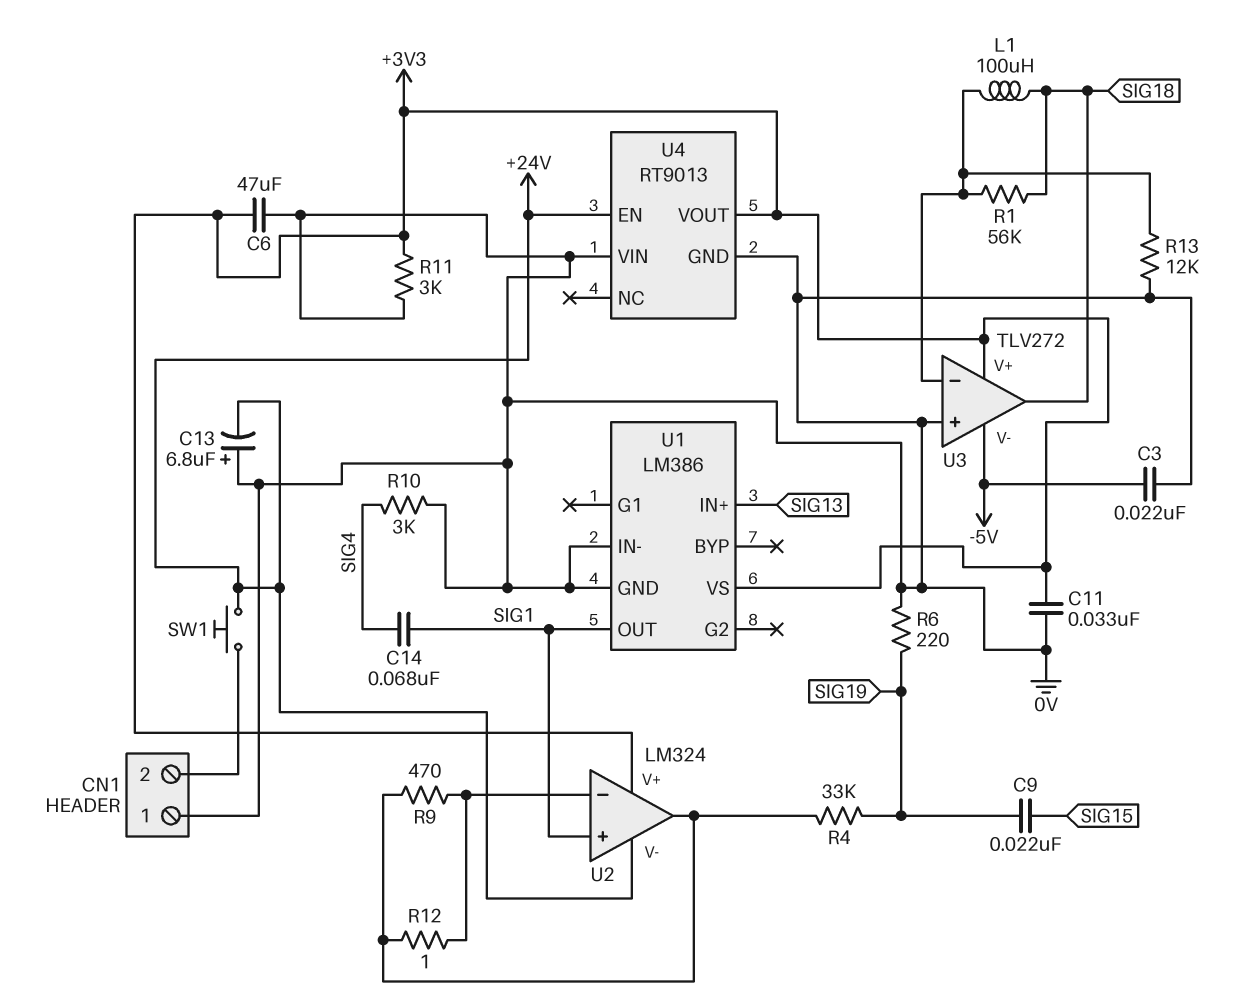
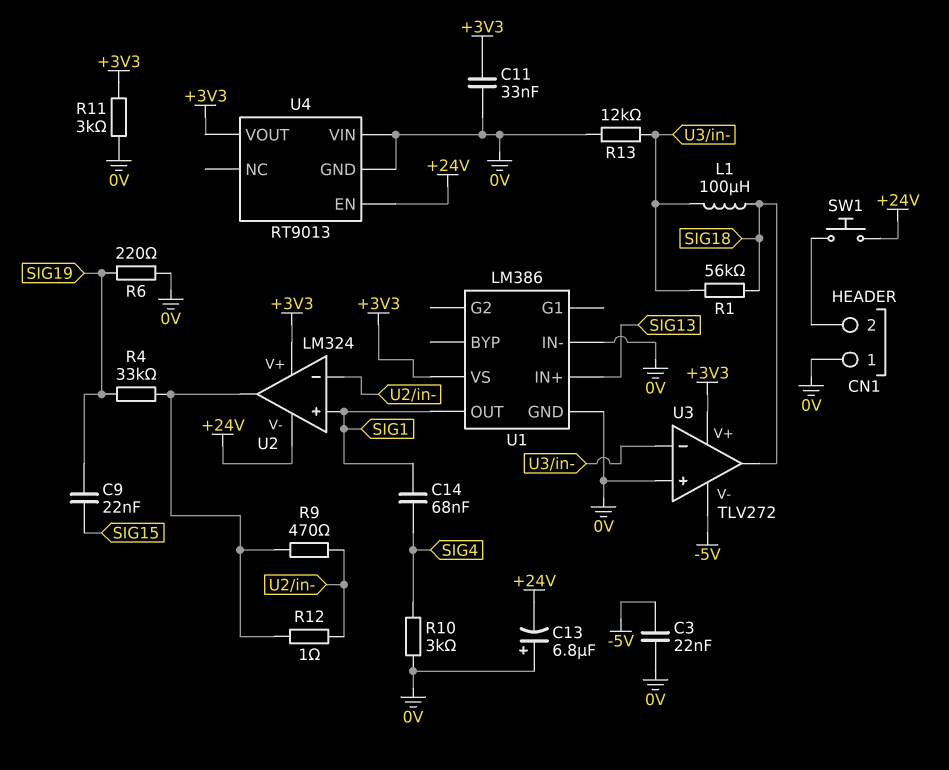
C6: 47uF (+3V3, 0V) -> none

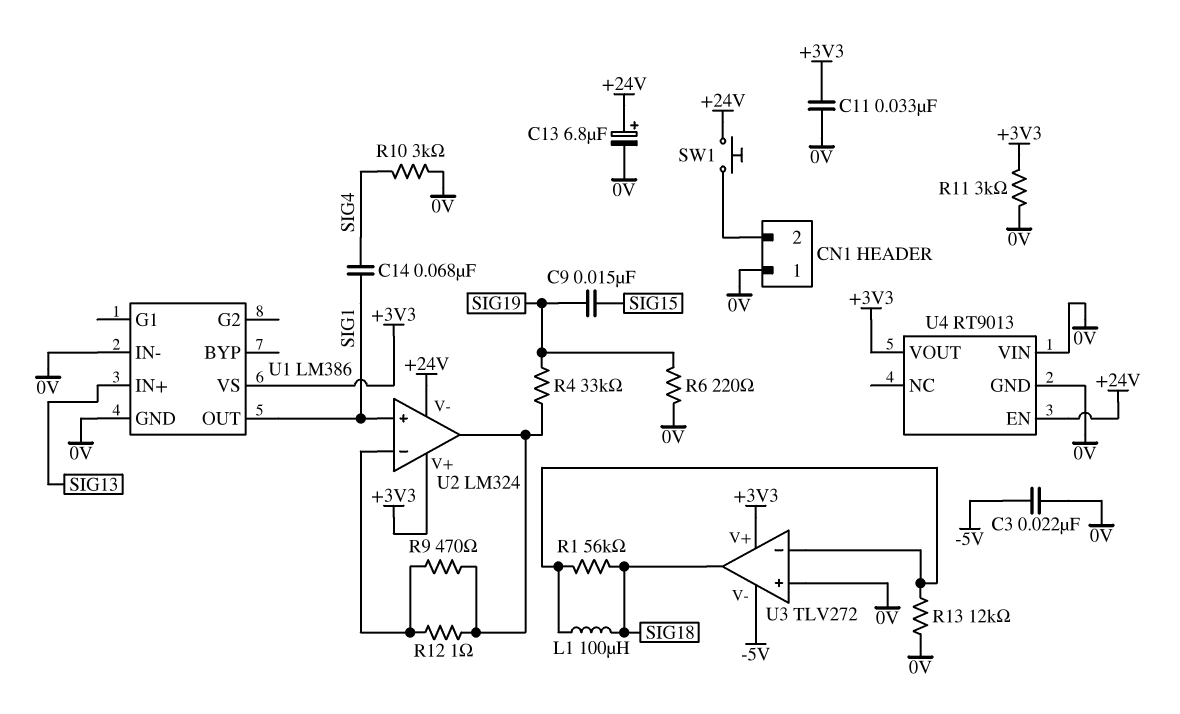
C9: 22nF (SIG15, SIG19) -> 15nF (SIG15, SIG19)
C13: 6.8uF (plus 0V, minus +24V) -> 6.8uF (plus +24V, minus 0V)

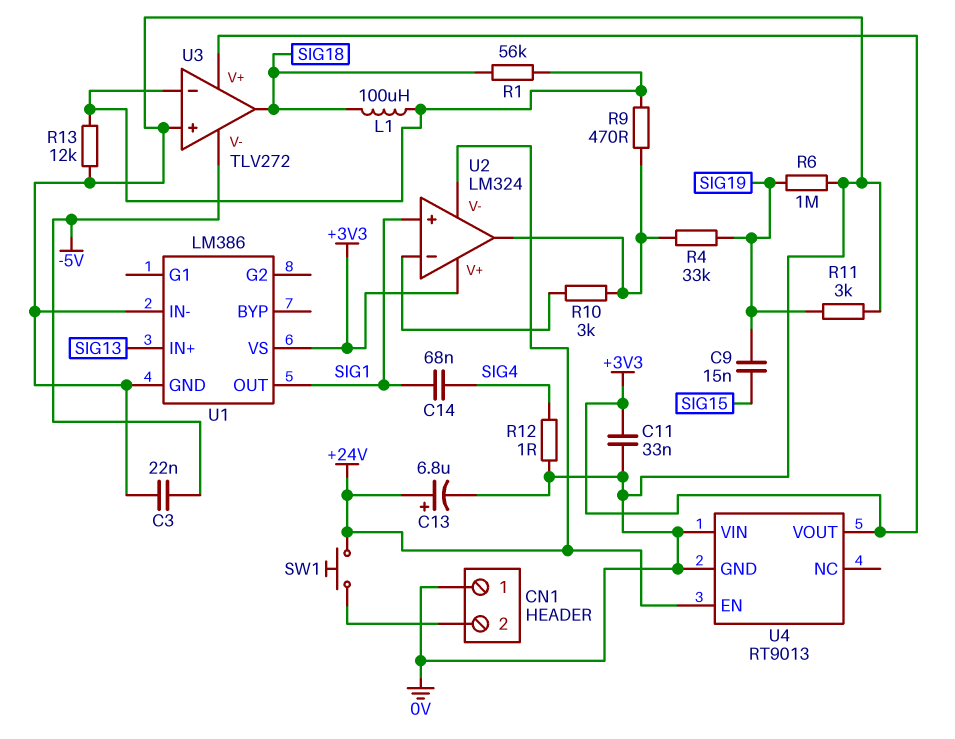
R6: 220 (0V, SIG19) -> 1M (0V, SIG19)
R9: 470 (U2/in-, U2/out) -> 470 (U2/out, U3/in-)
R10: 3k (0V, SIG4) -> 3k (U2/in-, U2/out)
R11: 3k (+3V3, 0V) -> 3k (0V, SIG19)
R12: 1 (U2/in-, U2/out) -> 1 (0V, SIG4)

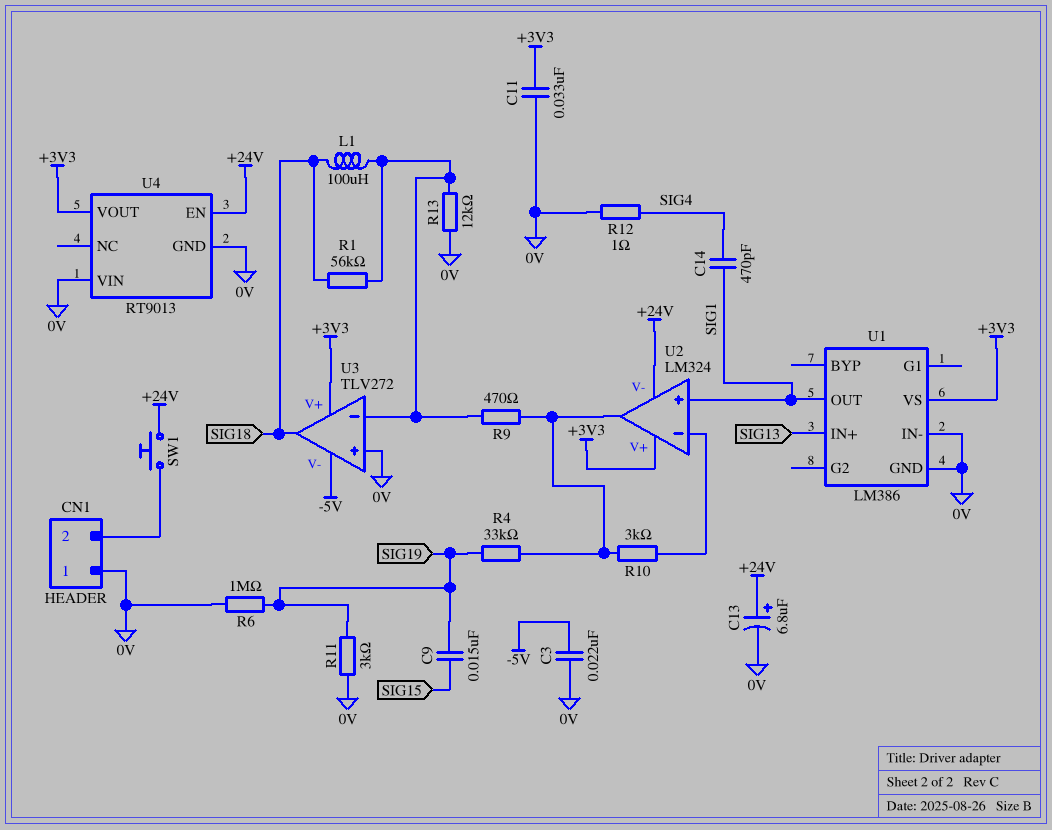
C14: 68nF (SIG1, SIG4) -> 470pF (SIG1, SIG4)

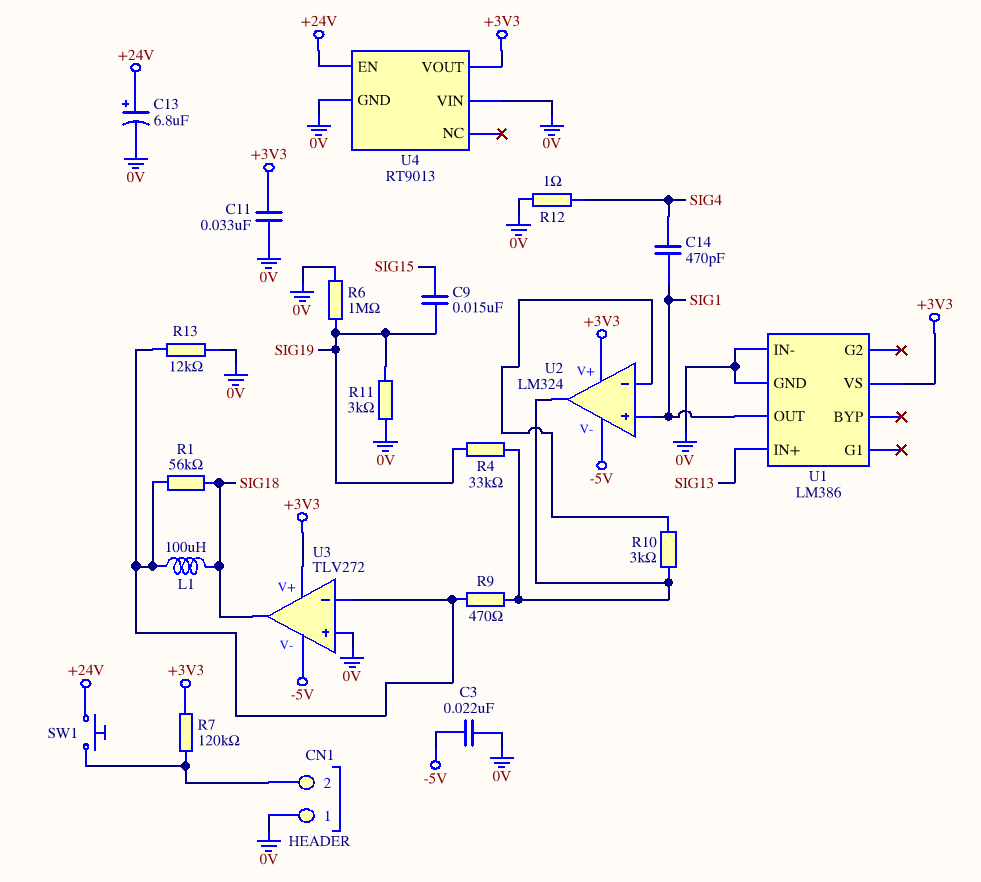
R7: none -> 120k (+3V3, CN1/2)
U2 pin V-: +24V -> -5V

